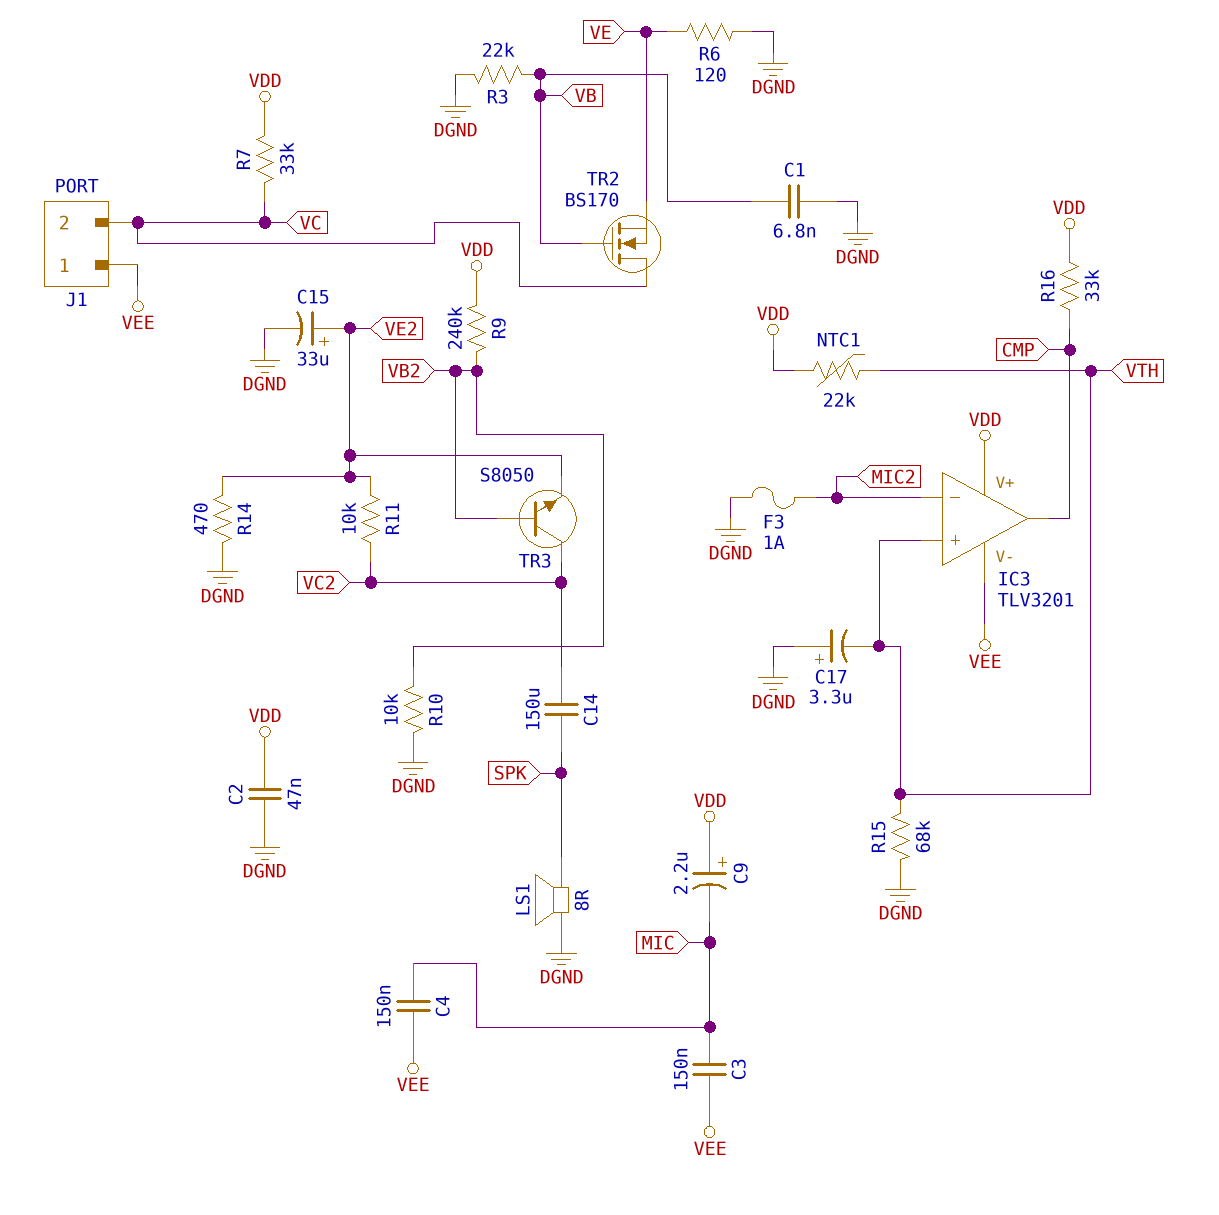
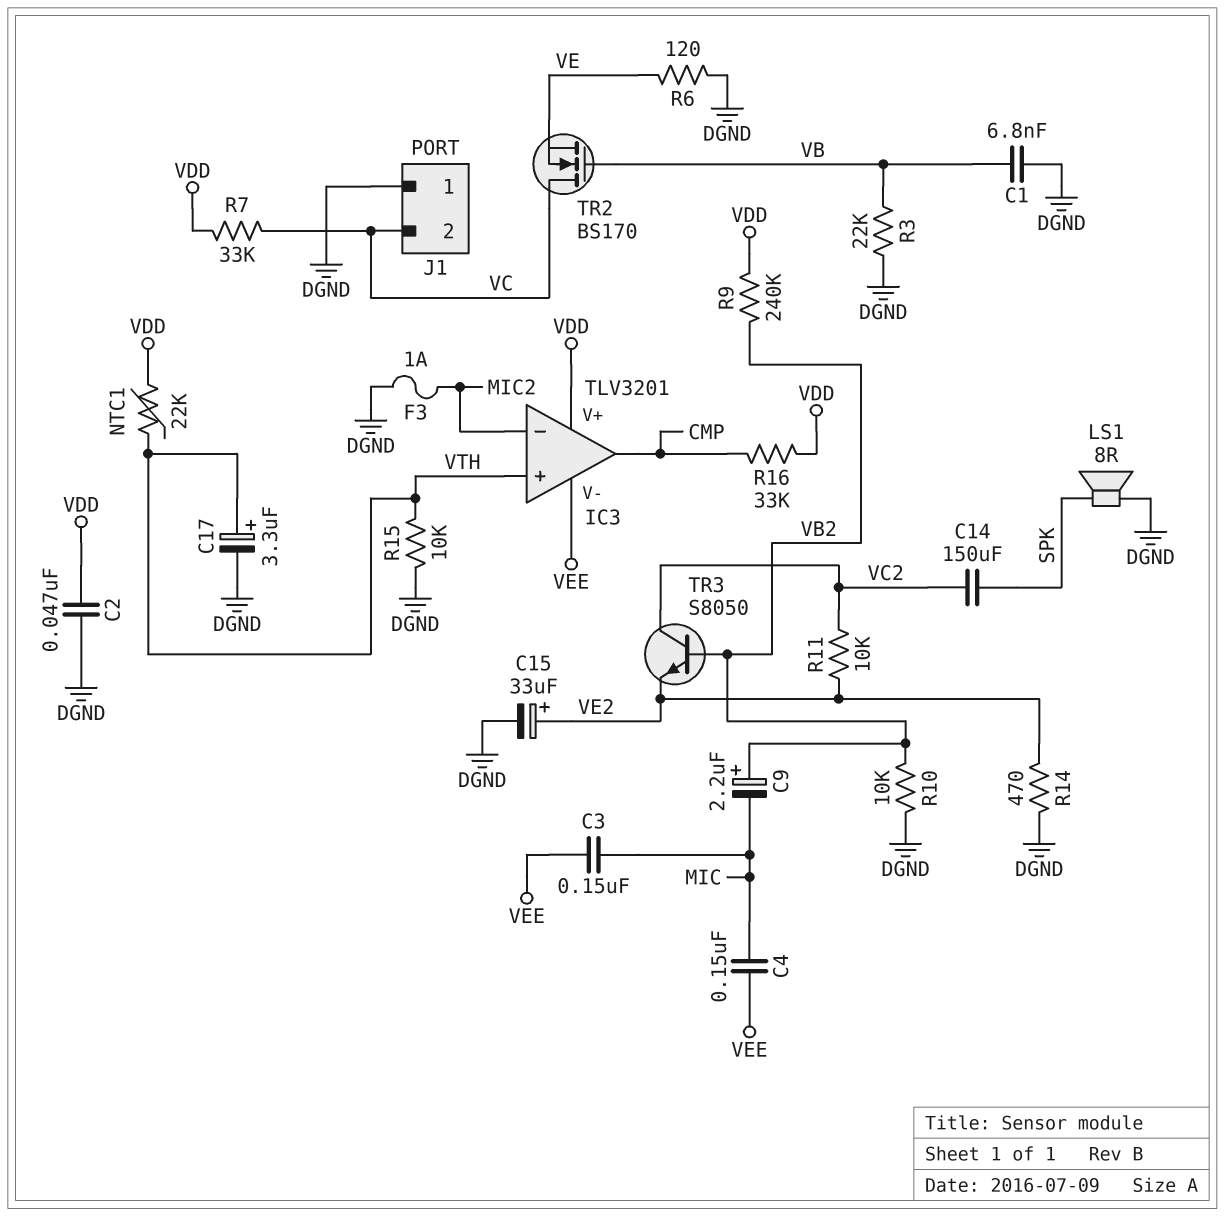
C9: 2.2uF (plus VDD, minus MIC) -> 2.2uF (plus VB2, minus MIC)
C17: 3.3uF (plus DGND, minus VTH) -> 3.3uF (plus VTH, minus DGND)
J1 pin 1: VEE -> DGND
R15: 68k (DGND, VTH) -> 10k (DGND, VTH)

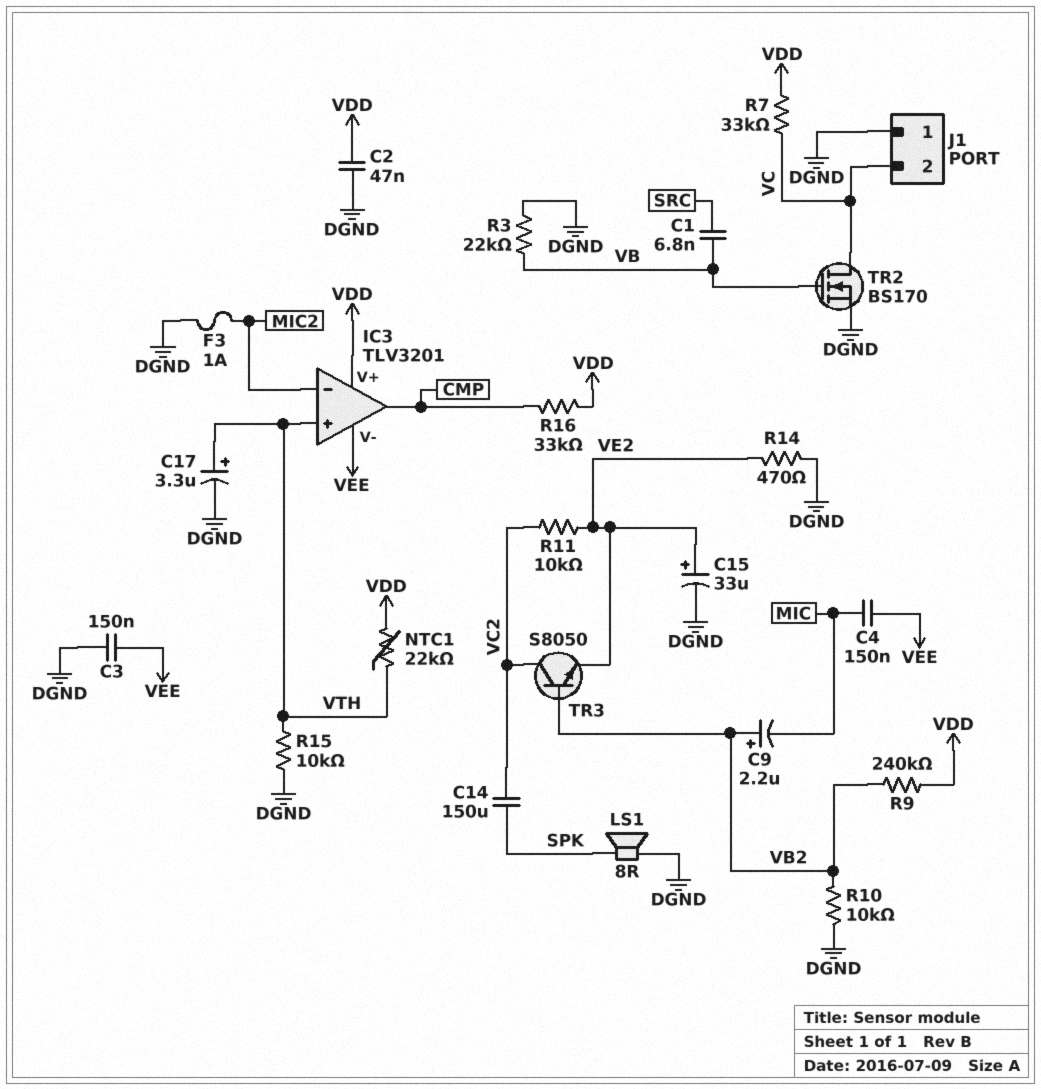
C1: 6.8nF (DGND, VB) -> 6.8nF (SRC, VB)
C3: 150nF (MIC, VEE) -> 150nF (DGND, VEE)
R6: 120 (DGND, VE) -> none
TR2: NMOS BS170 (G VB, D VC, S VE) -> NMOS BS170 (G VB, D VC, S DGND)

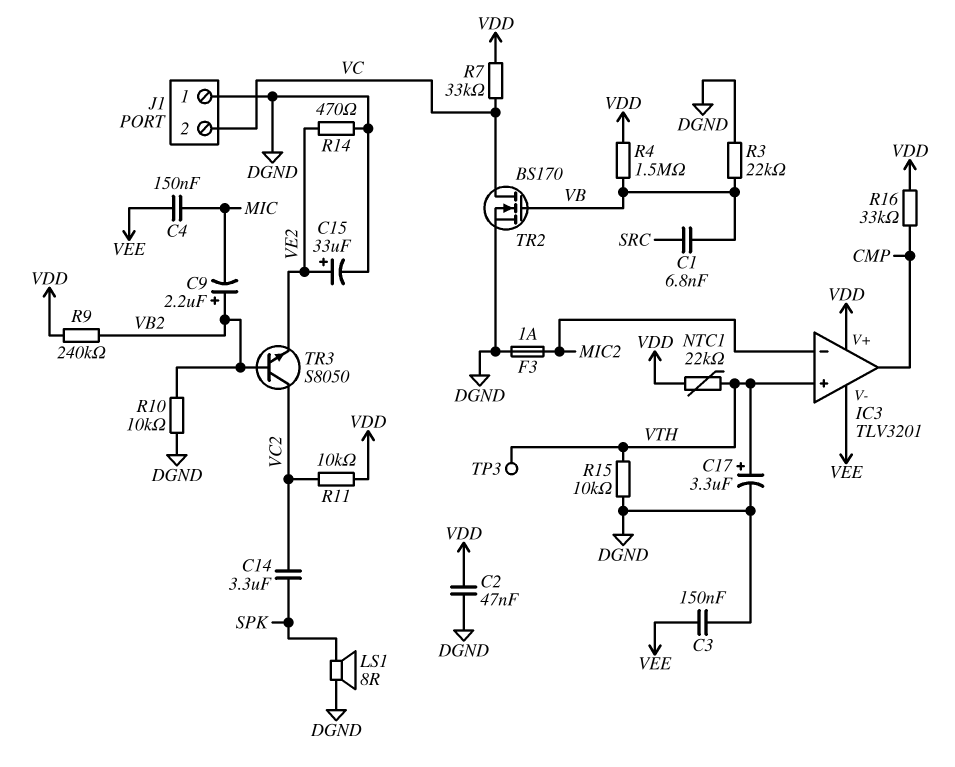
C14: 150uF (SPK, VC2) -> 3.3uF (SPK, VC2)
R4: none -> 1.5M (VB, VDD)
R11: 10k (VC2, VE2) -> 10k (VC2, VDD)
TP3: none -> test point (VTH)

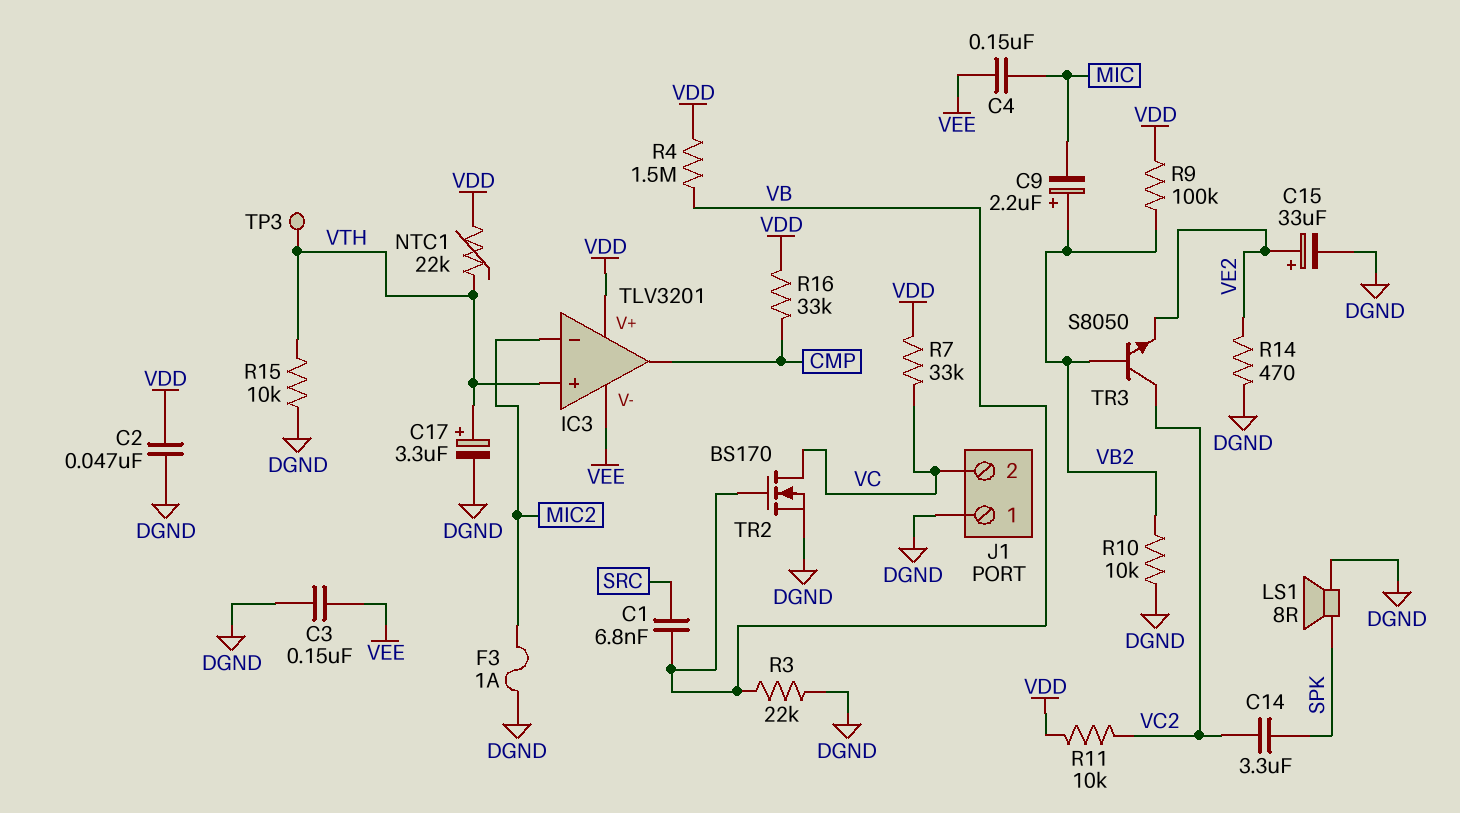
R9: 240k (VB2, VDD) -> 100k (VB2, VDD)

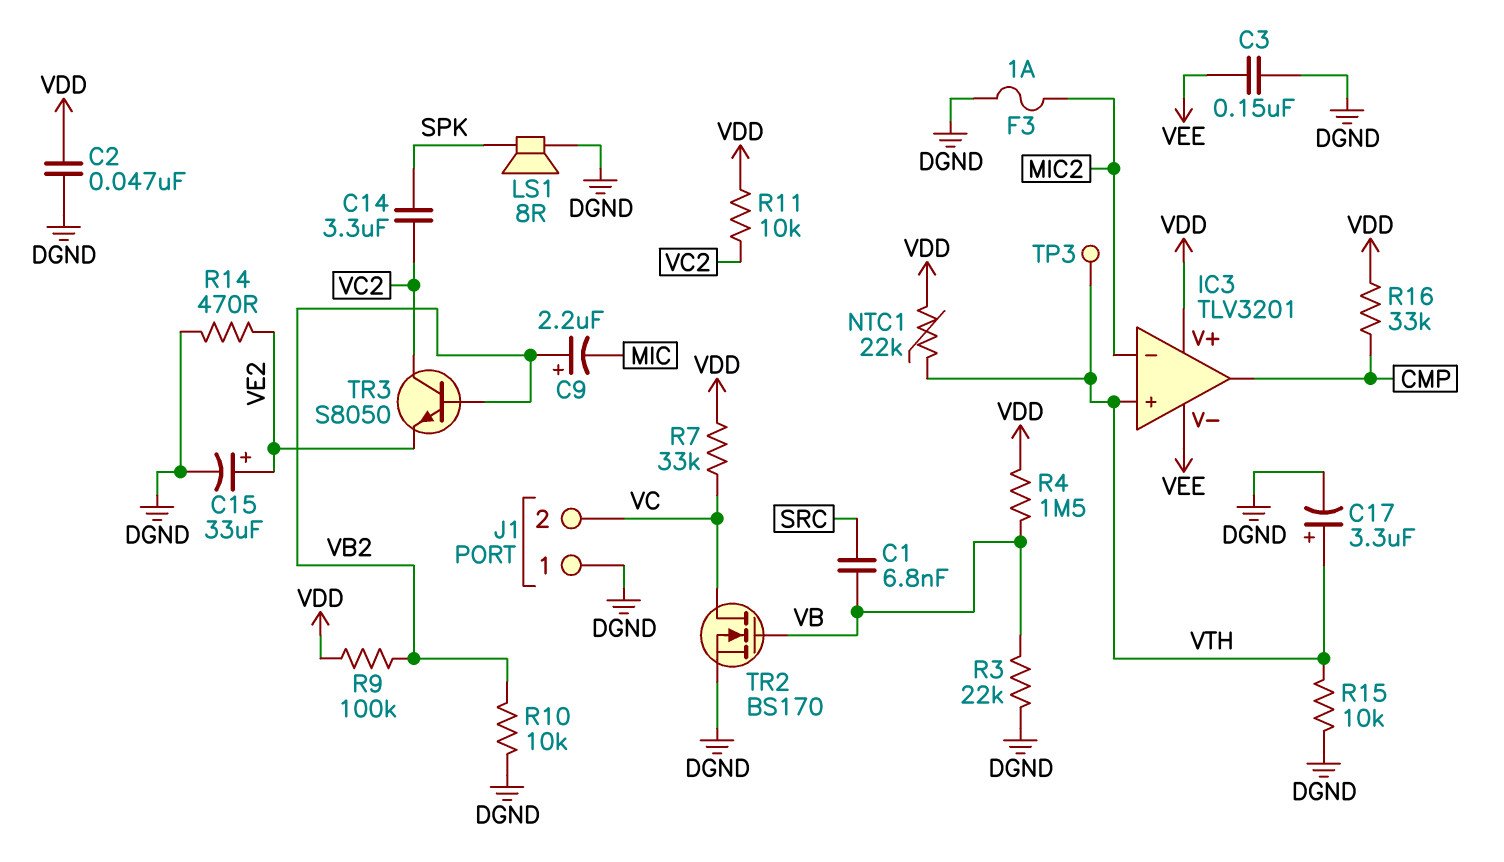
C4: 150nF (MIC, VEE) -> none

